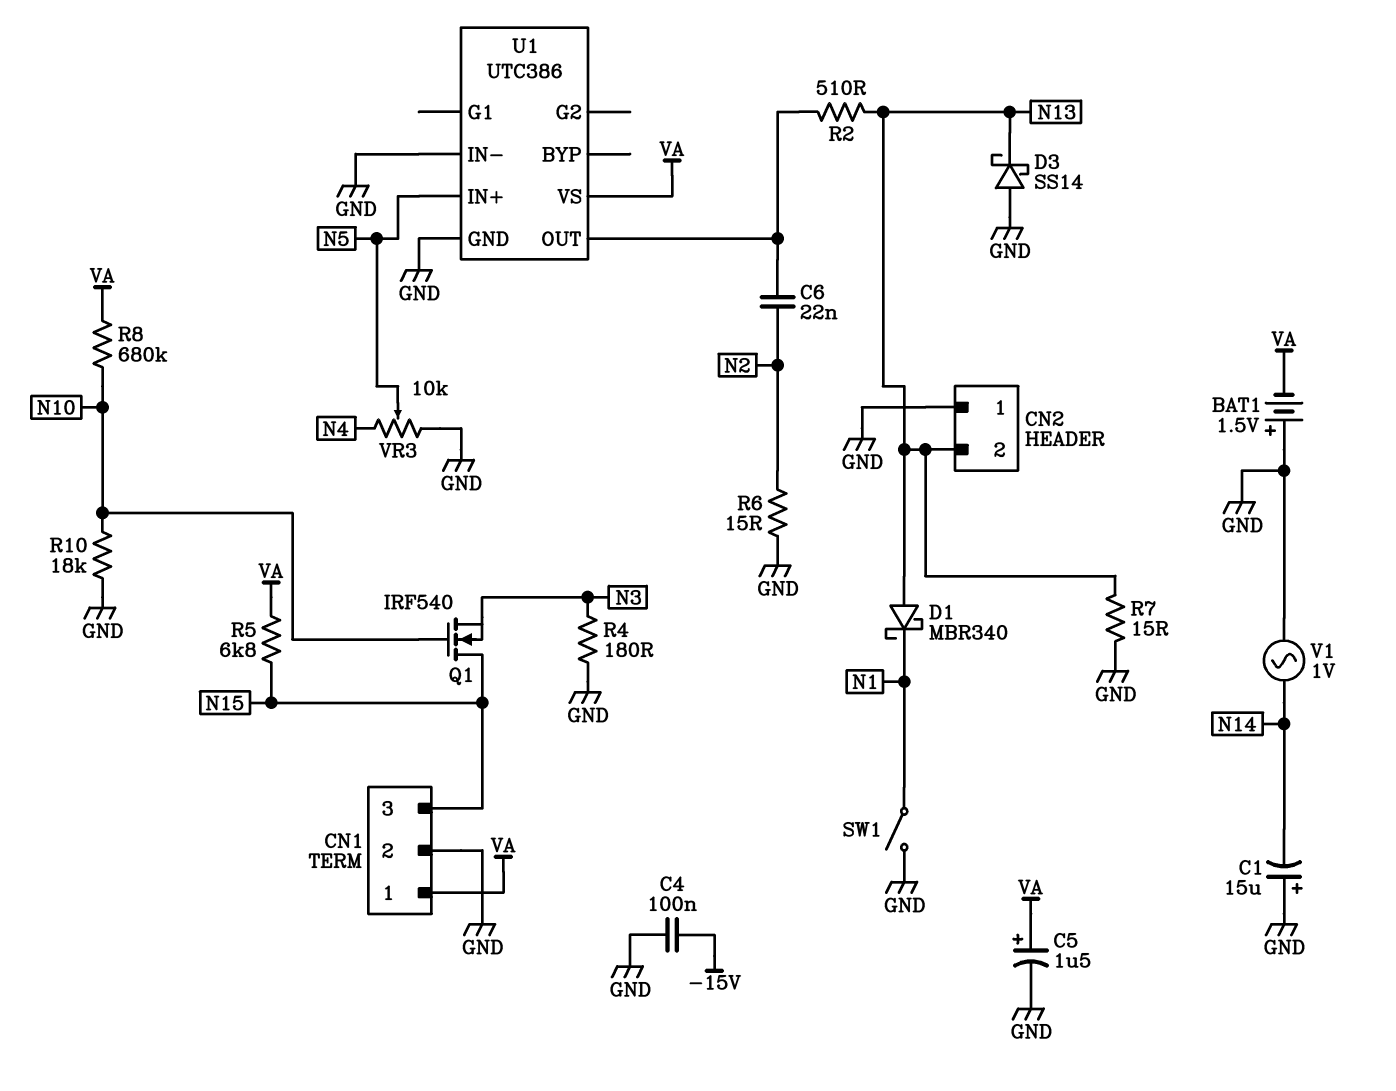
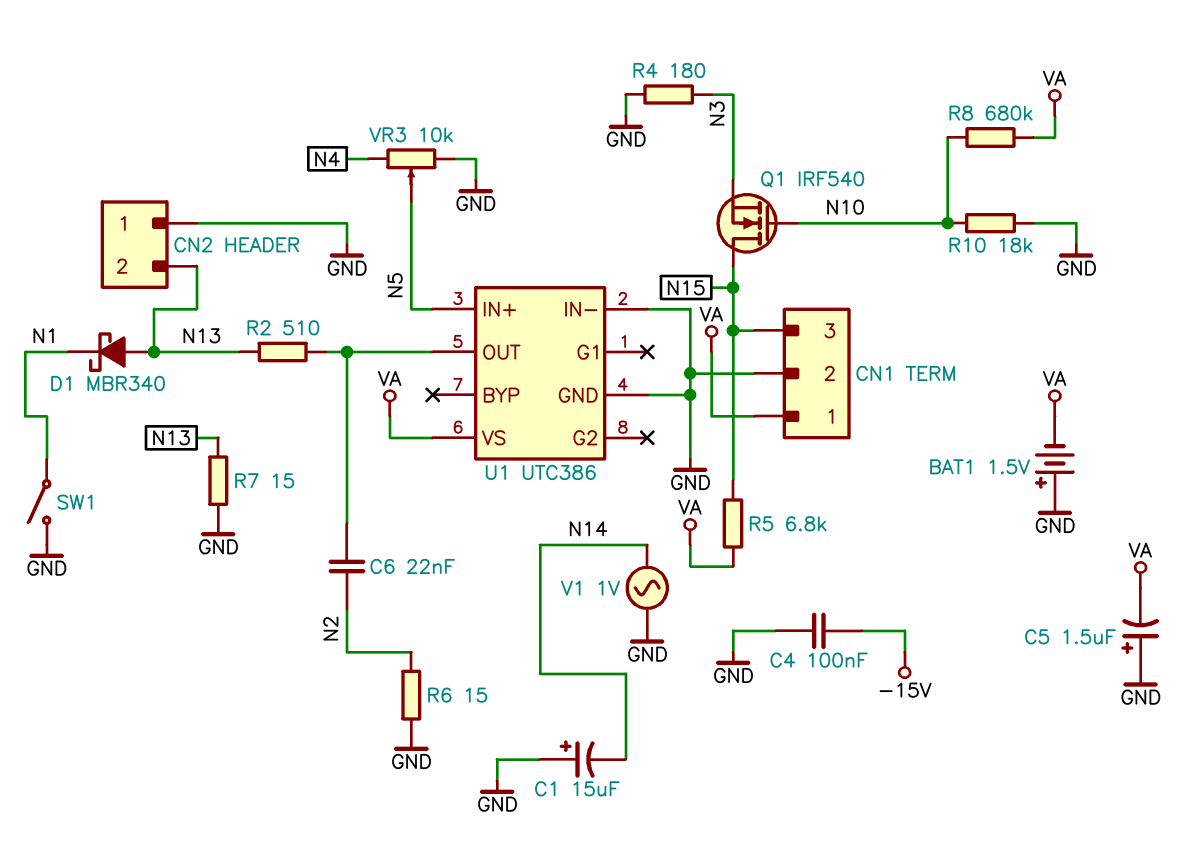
C5: 1.5uF (plus VA, minus GND) -> 1.5uF (plus GND, minus VA)
D3: schottky SS14 (A GND, K N13) -> none

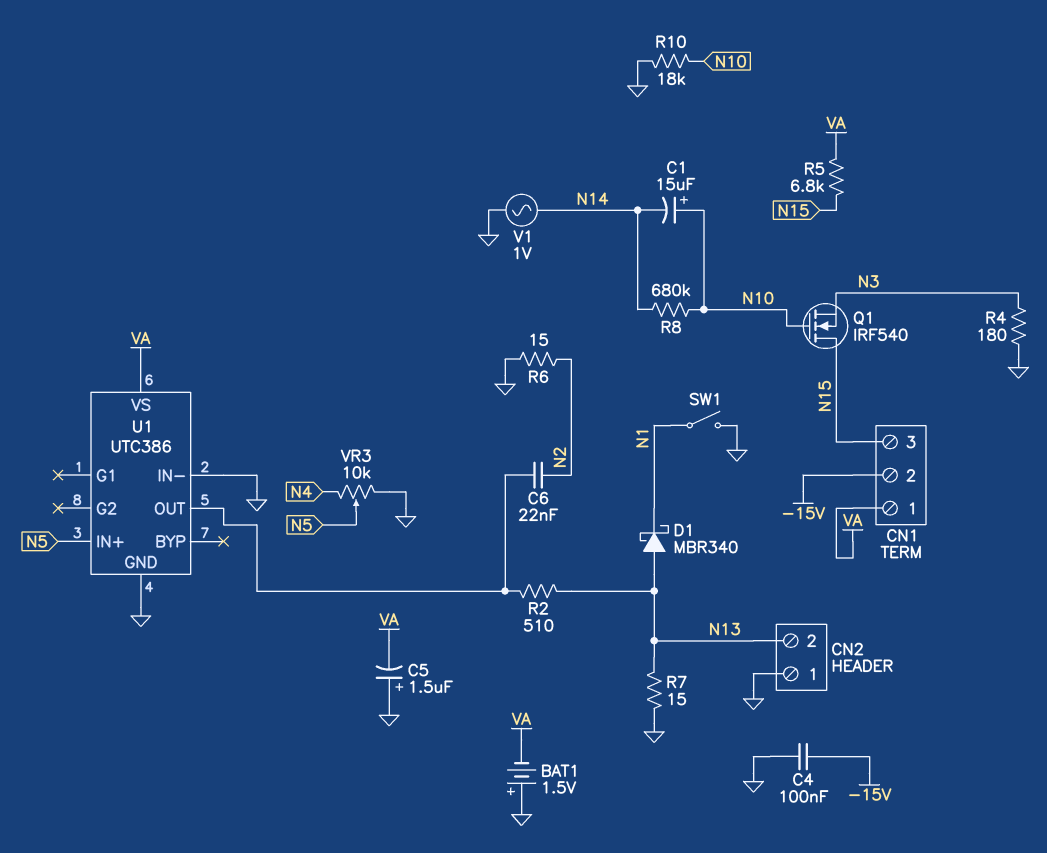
C1: 15uF (plus GND, minus N14) -> 15uF (plus N10, minus N14)
CN1 pin 2: GND -> -15V
R8: 680k (N10, VA) -> 680k (N10, N14)

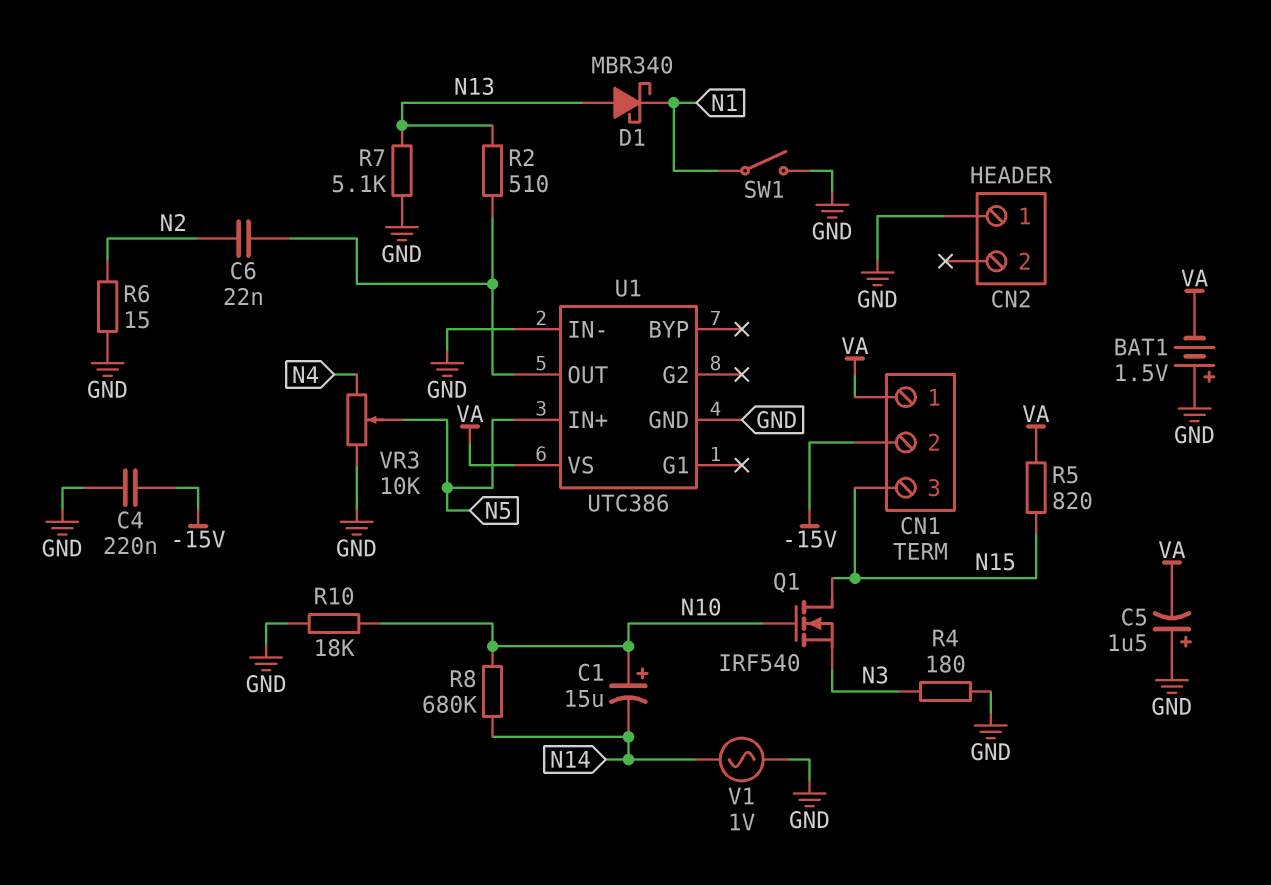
C4: 100nF (-15V, GND) -> 220nF (-15V, GND)
CN2 pin 2: N13 -> none
R5: 6.8k (N15, VA) -> 820 (N15, VA)
R7: 15 (GND, N13) -> 5.1k (GND, N13)

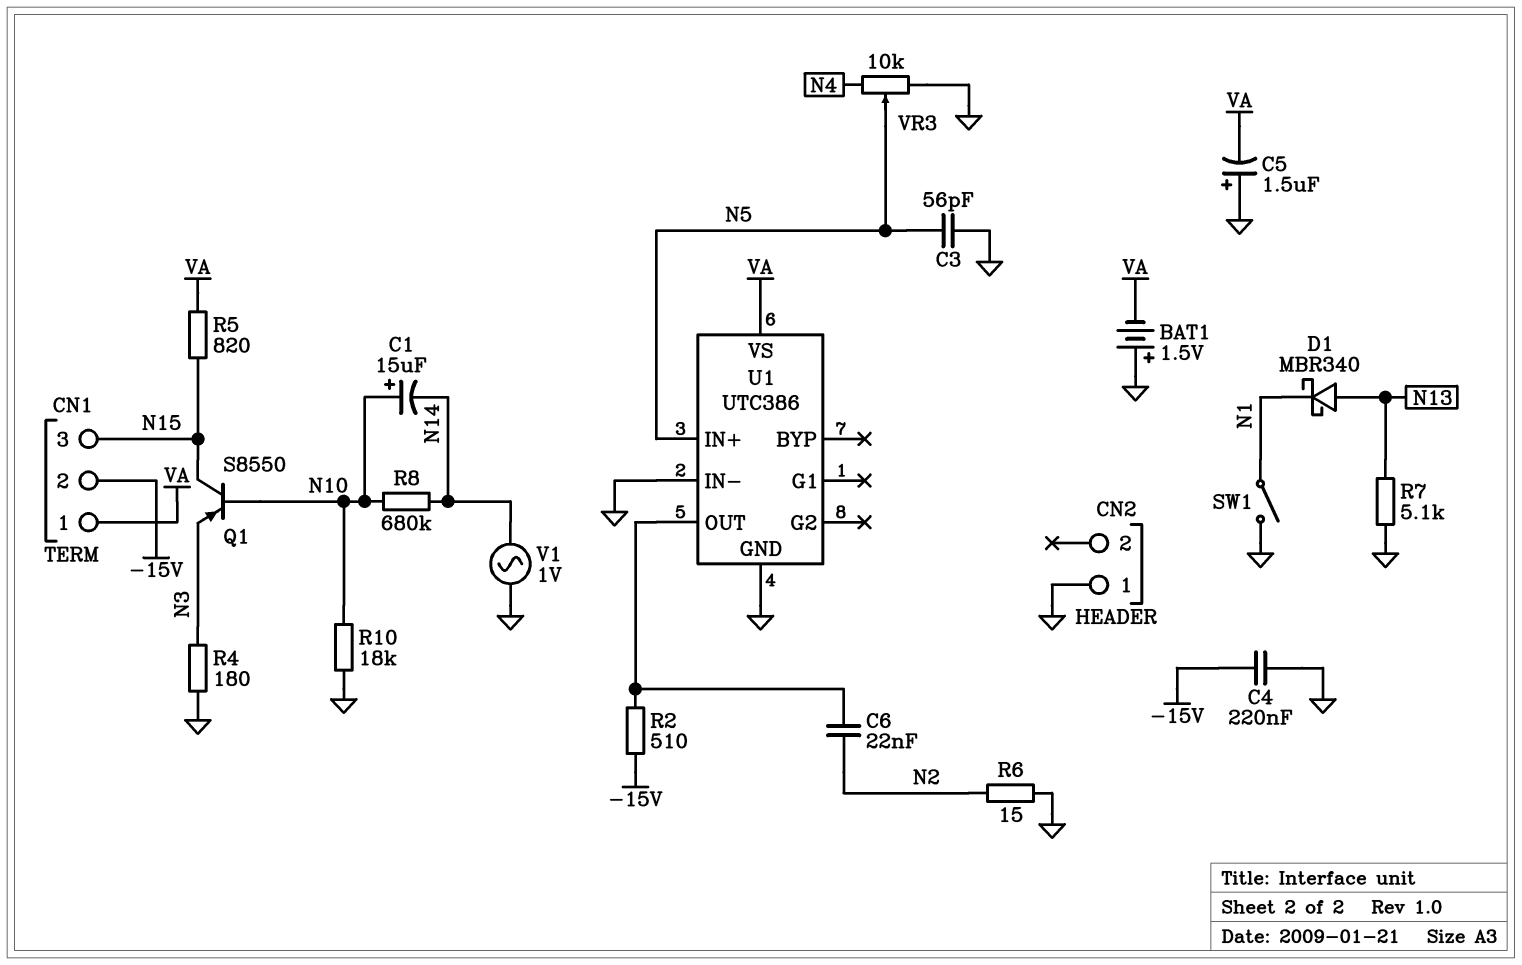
C3: none -> 56pF (GND, N5)
Q1: NMOS IRF540 (G N10, D N15, S N3) -> PNP S8550 (B N10, C N15, E N3)
R2: 510 (N13, U1/OUT) -> 510 (-15V, U1/OUT)

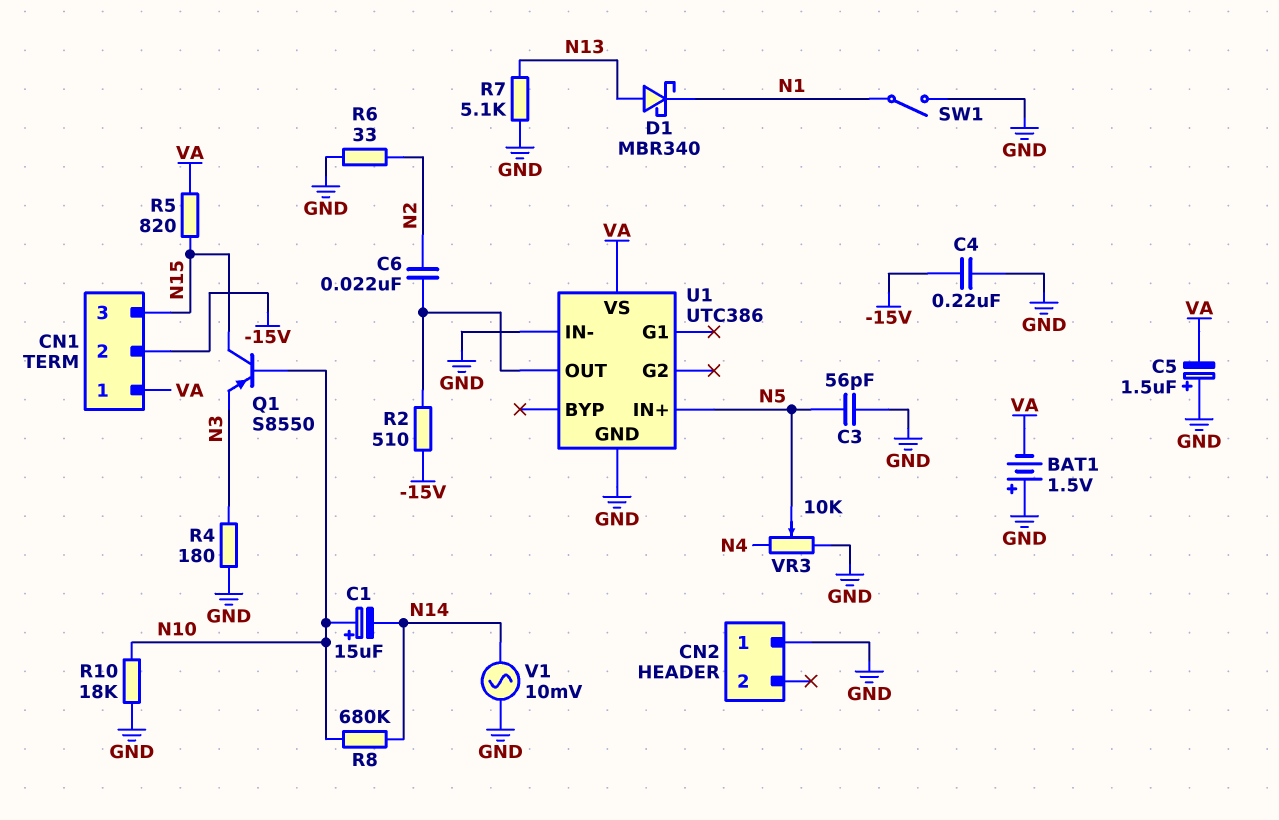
R6: 15 (GND, N2) -> 33 (GND, N2)
V1: AC 1V (GND, N14) -> AC 10mV (GND, N14)

